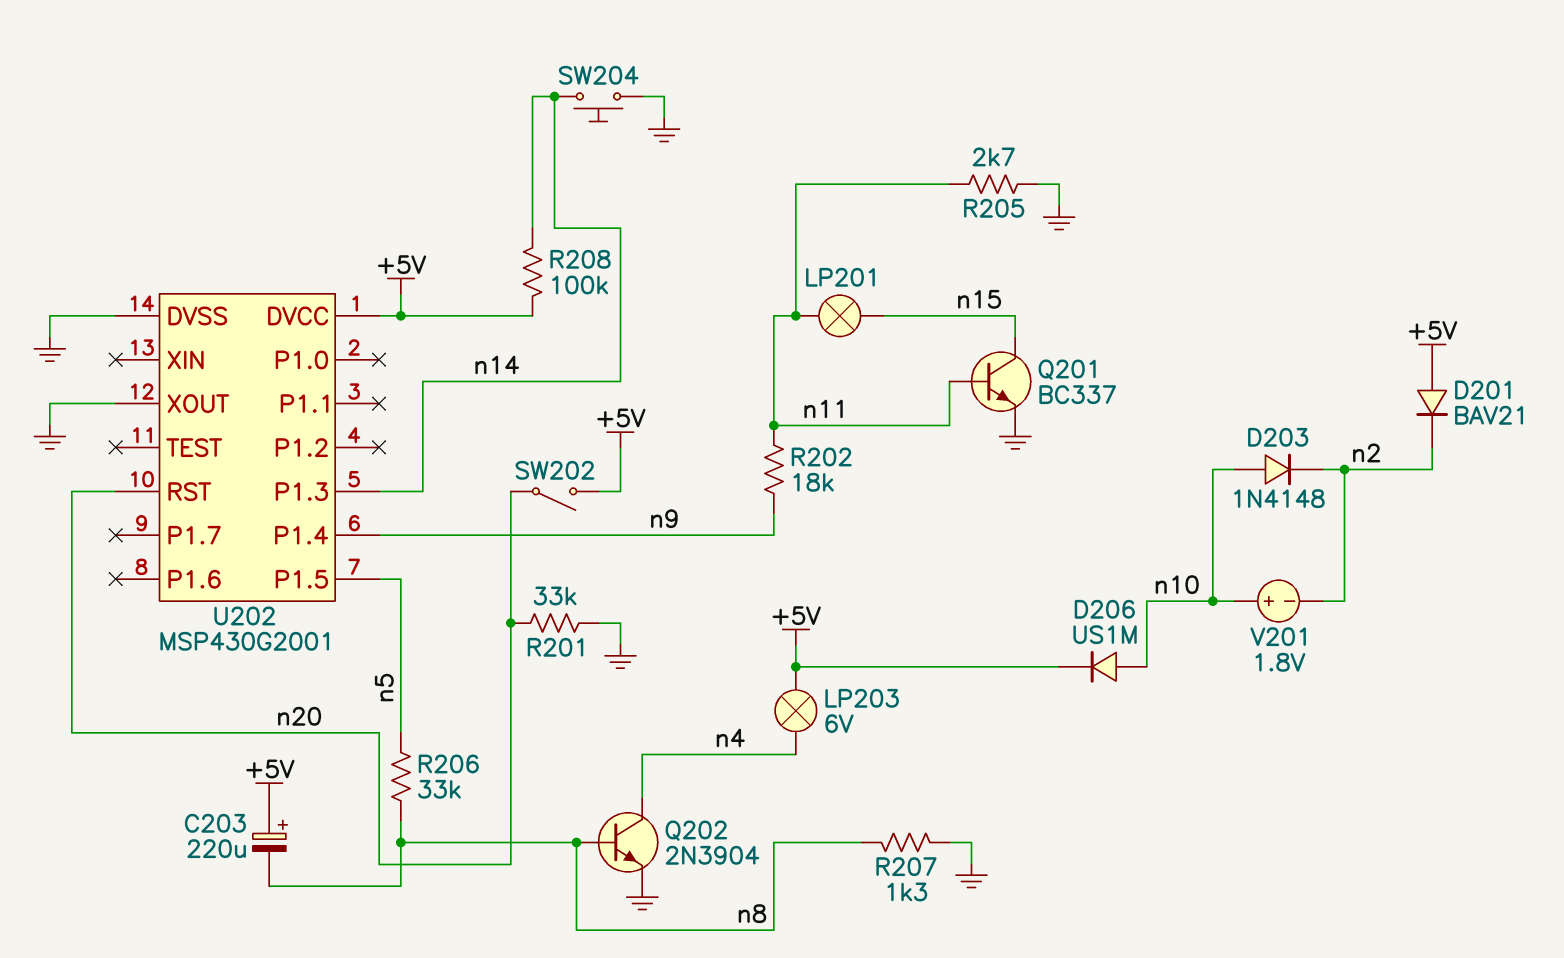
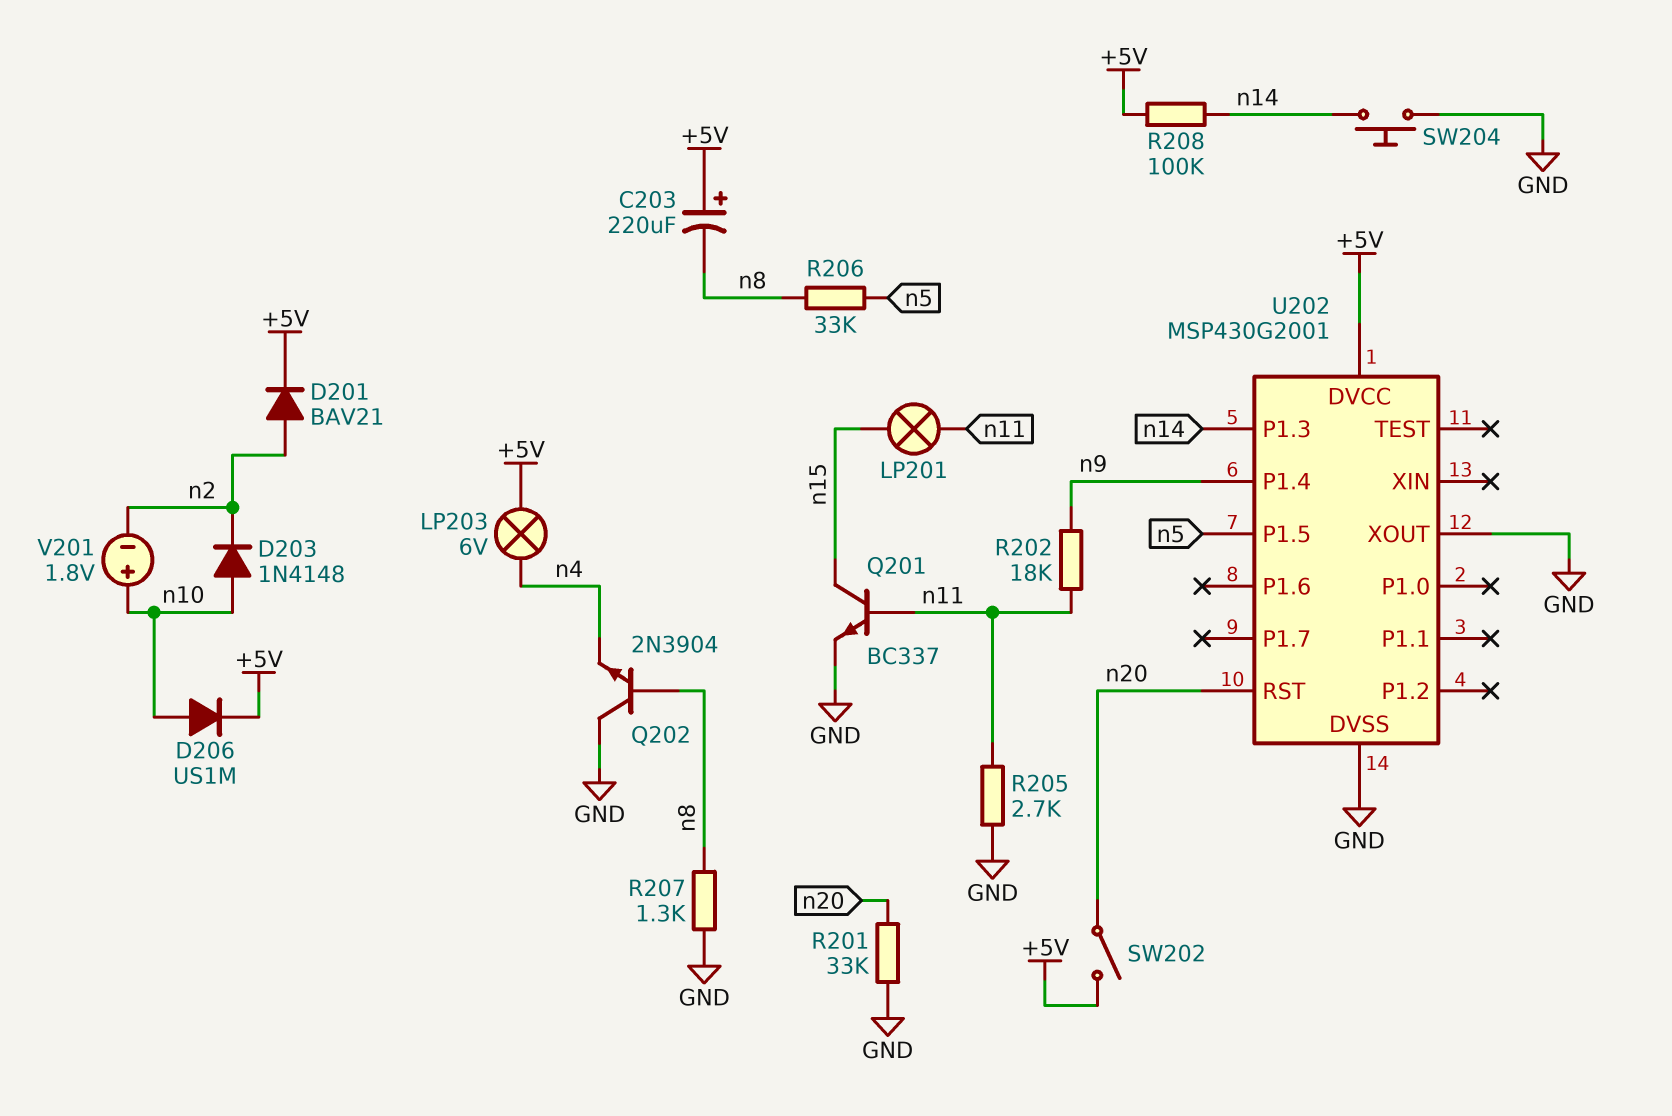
D201: diode BAV21 (A +5V, K n2) -> diode BAV21 (A n2, K +5V)
Q202: NPN 2N3904 (B n8, C n4, E GND) -> NPN 2N3904 (B n8, C GND, E n4)

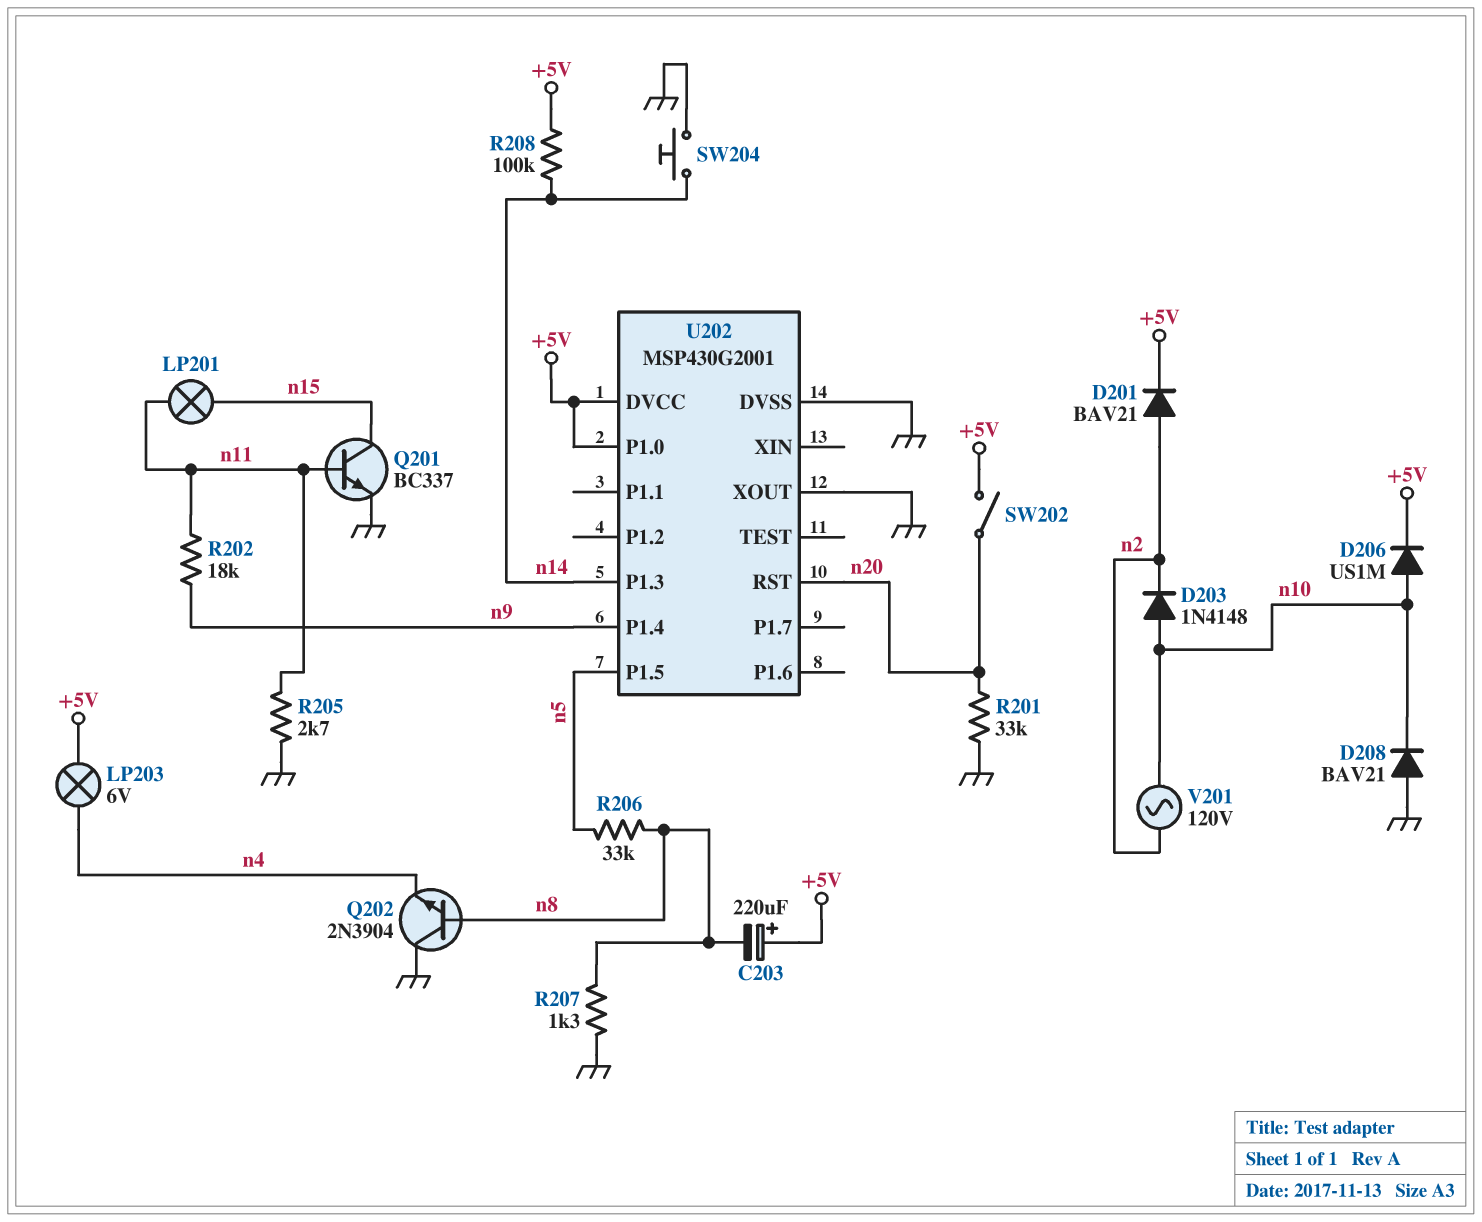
D208: none -> diode BAV21 (A GND, K n10)
U202 pin P1.0: none -> +5V
V201: 1.8V (plus n10, minus n2) -> AC 120V (n2, n10)

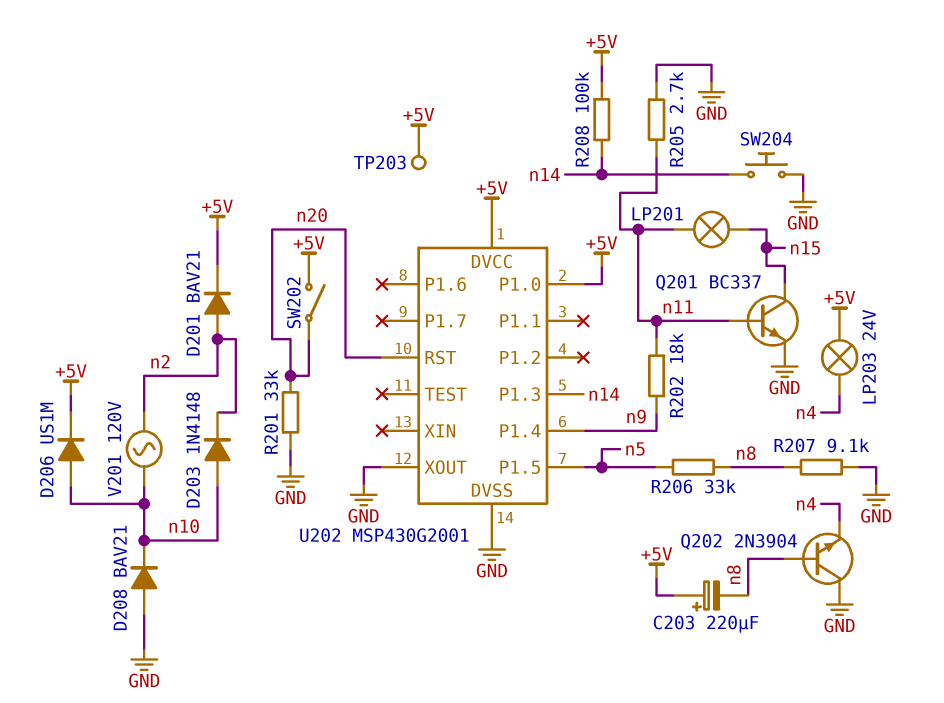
LP203: lamp 6V (+5V, n4) -> lamp 24V (+5V, n4)
R207: 1.3k (GND, n8) -> 9.1k (GND, n8)
TP203: none -> test point (+5V)

